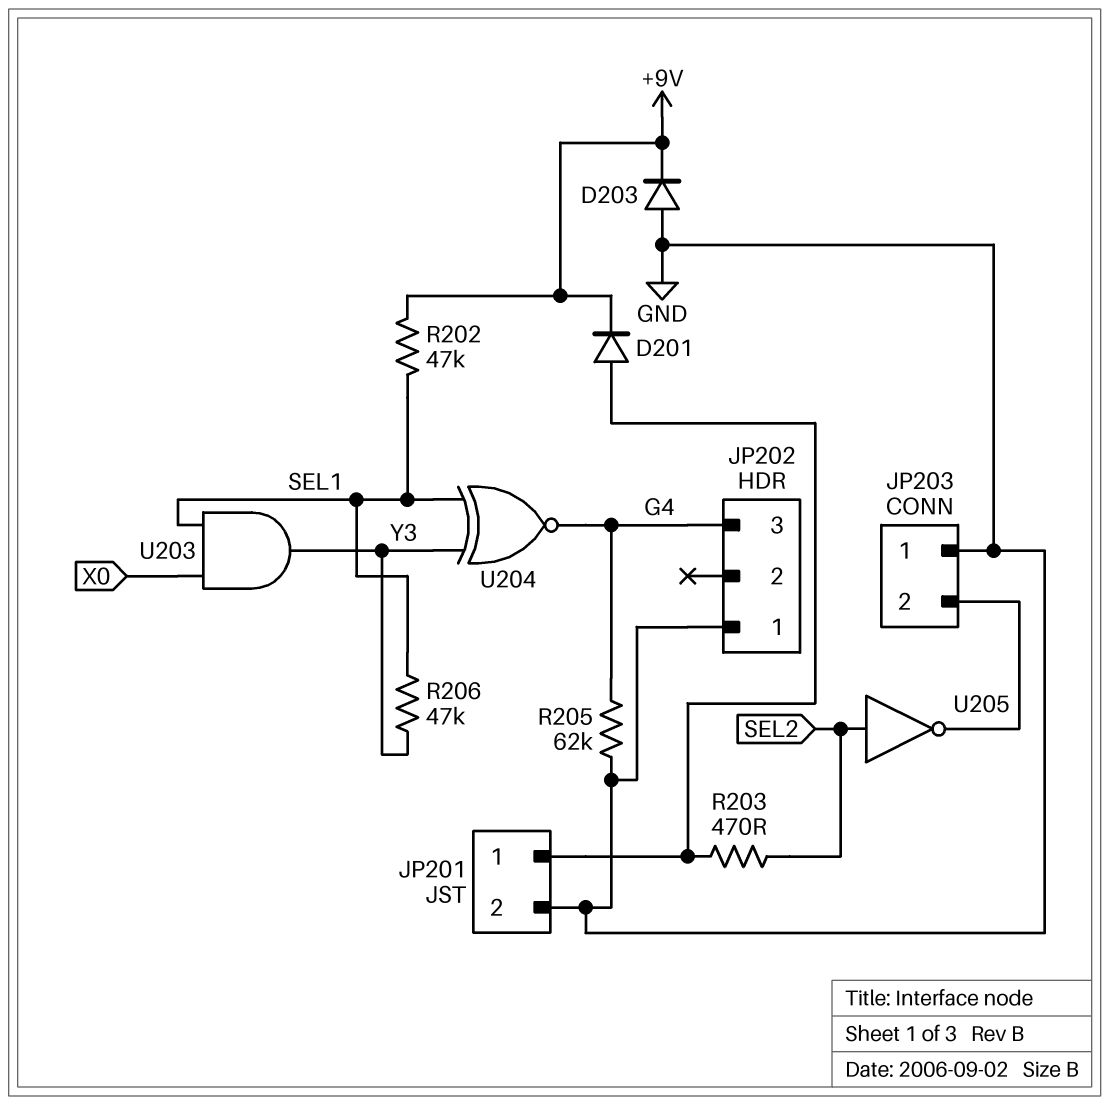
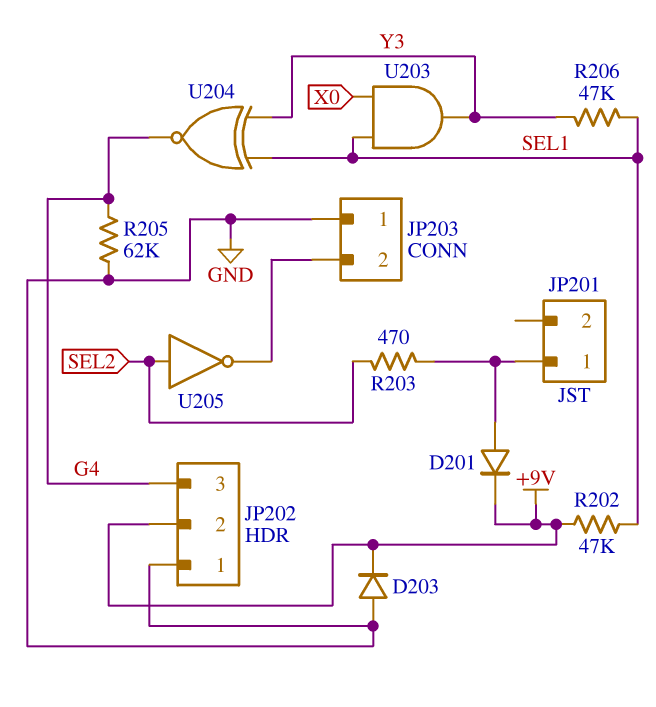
JP201 pin 2: GND -> none
JP202 pin 2: none -> +9V

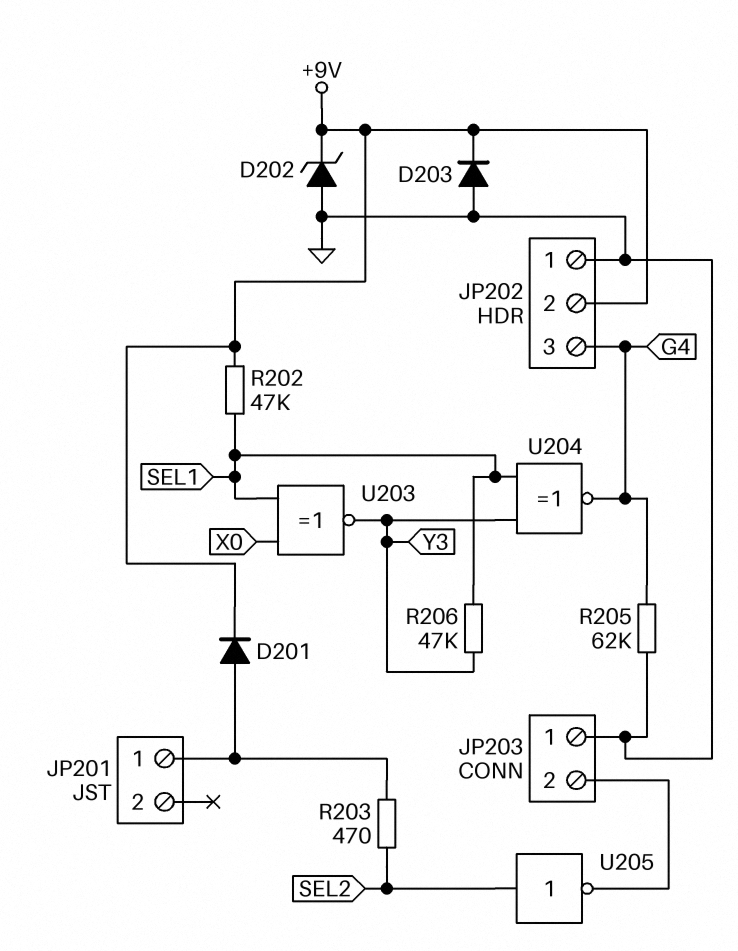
D202: none -> zener (A GND, K +9V)
U203: AND (in SEL1, in X0, out Y3) -> XNOR (in SEL1, in X0, out Y3)

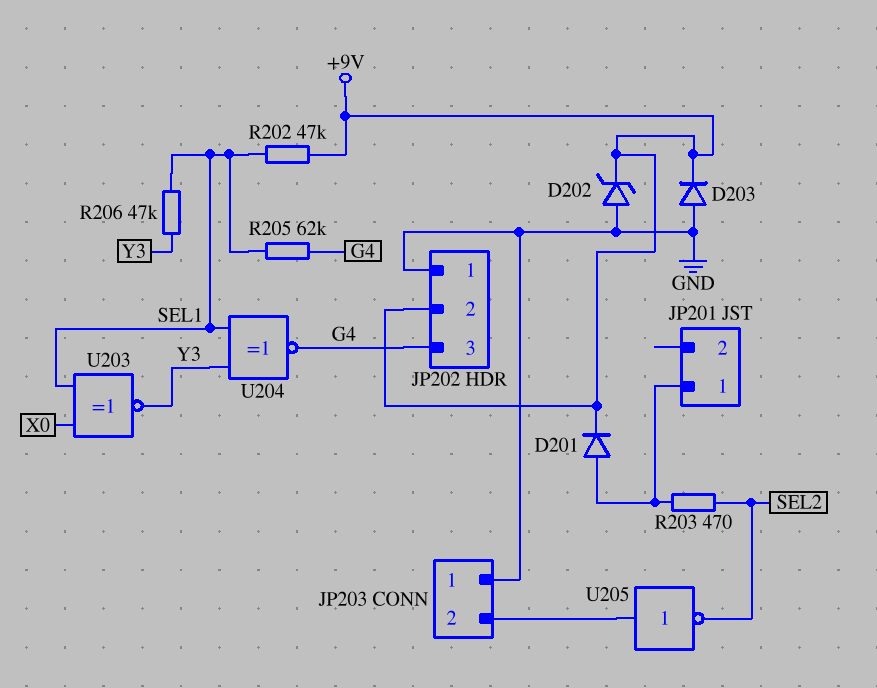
R205: 62k (G4, GND) -> 62k (G4, SEL1)
U205: NOT (in SEL2, out JP203/2) -> NOT (in JP203/2, out SEL2)

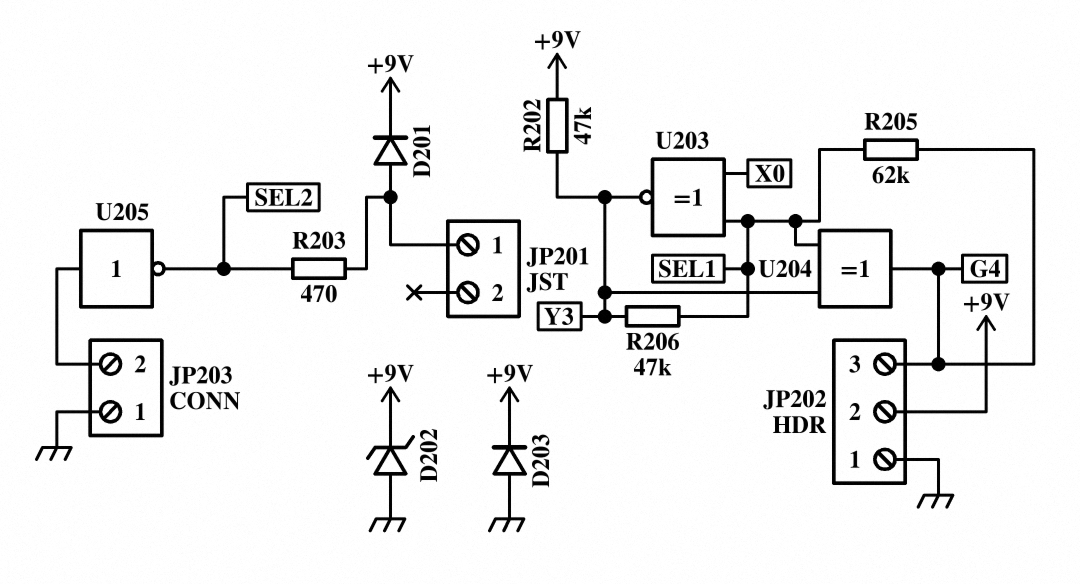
R202: 47k (+9V, SEL1) -> 47k (+9V, Y3)
U204: XNOR (in SEL1, in Y3, out G4) -> XOR (in SEL1, in Y3, out G4)

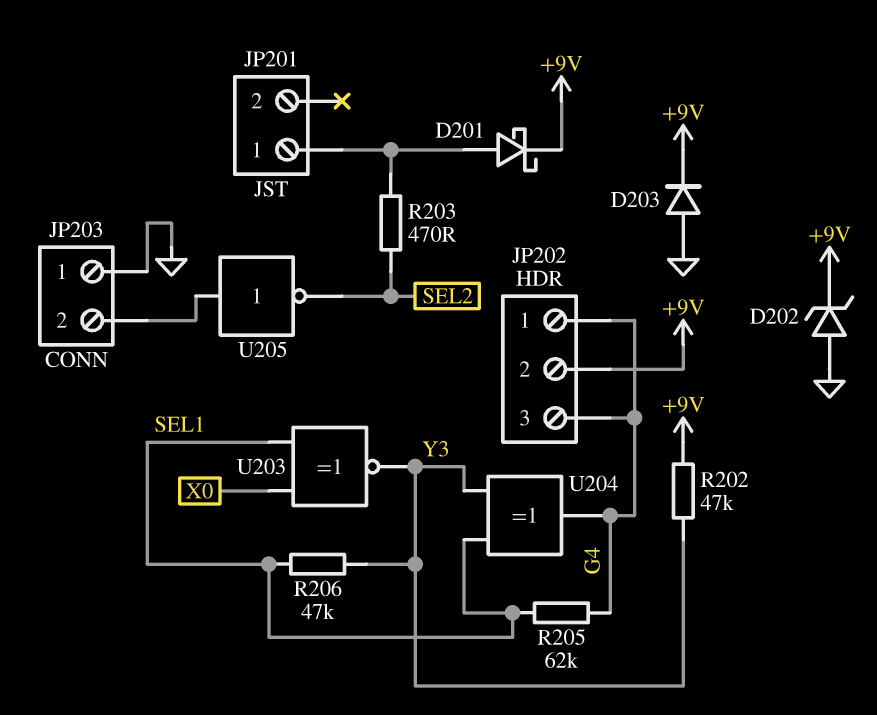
D201: diode (A JP201/1, K +9V) -> schottky (A JP201/1, K +9V)
JP202 pin 1: GND -> G4

